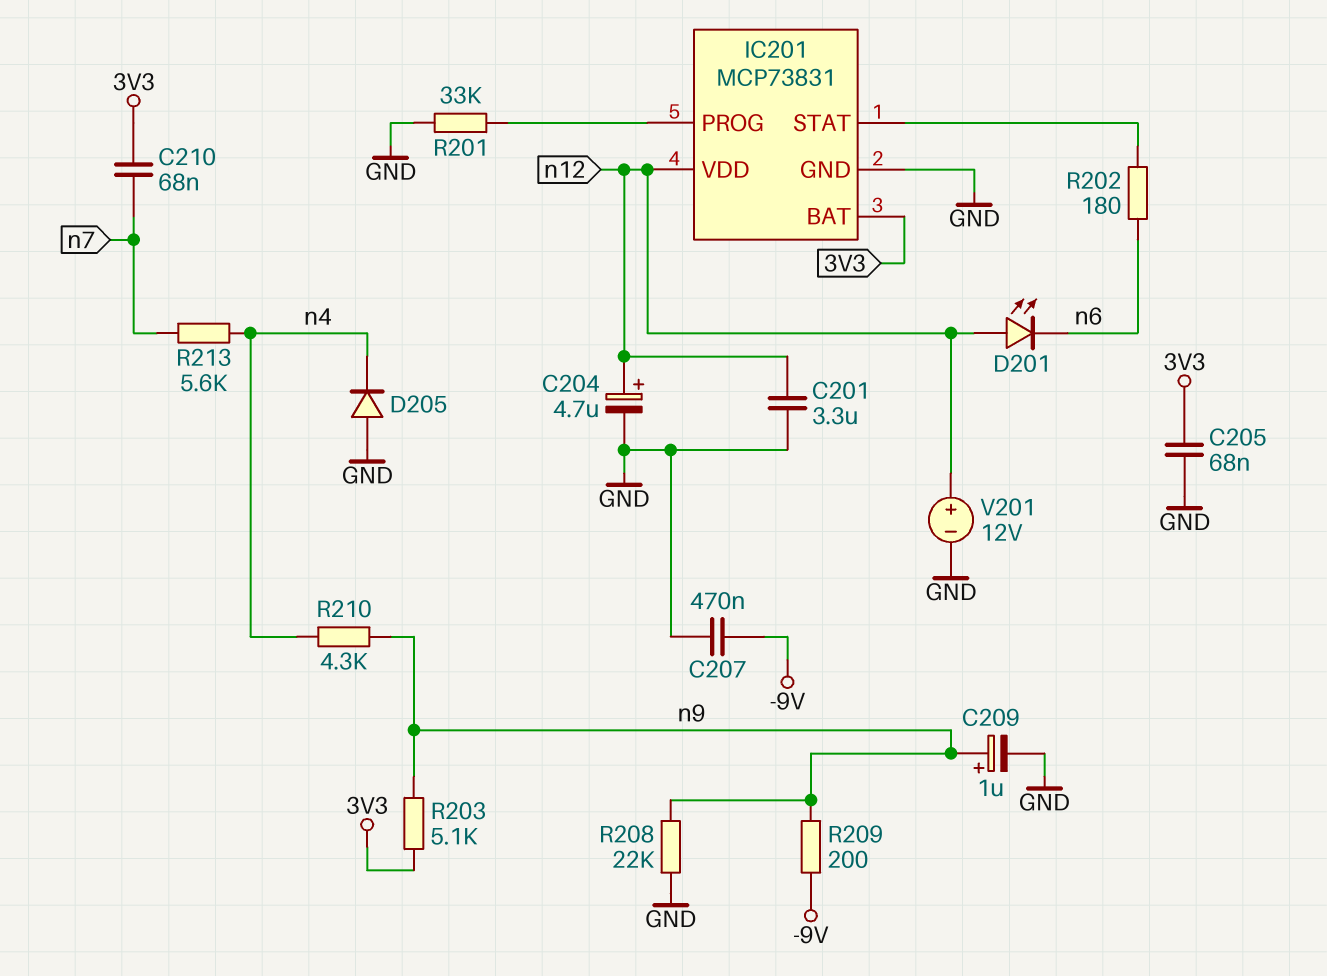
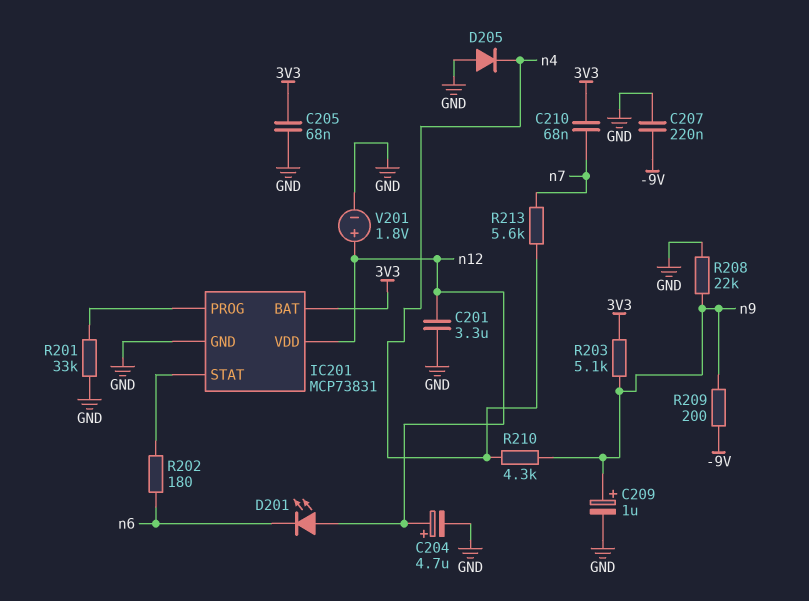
C207: 470nF (-9V, GND) -> 220nF (-9V, GND)
V201: 12V (plus n12, minus GND) -> 1.8V (plus n12, minus GND)

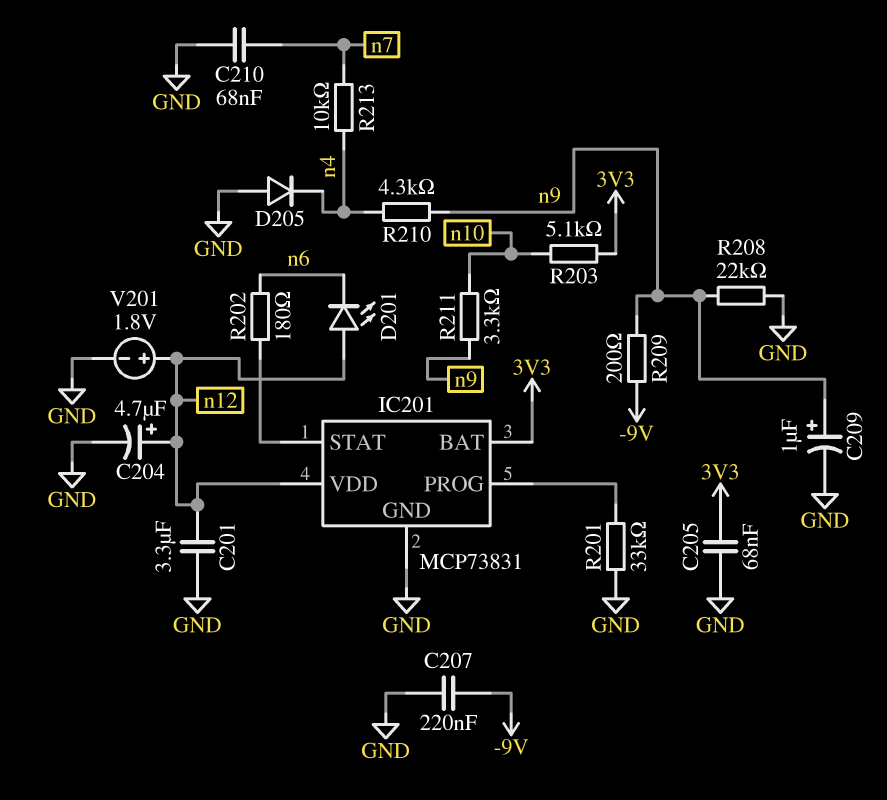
C210: 68nF (3V3, n7) -> 68nF (GND, n7)
R203: 5.1k (3V3, n9) -> 5.1k (3V3, n10)
R211: none -> 3.3k (n9, n10)
R213: 5.6k (n4, n7) -> 10k (n4, n7)

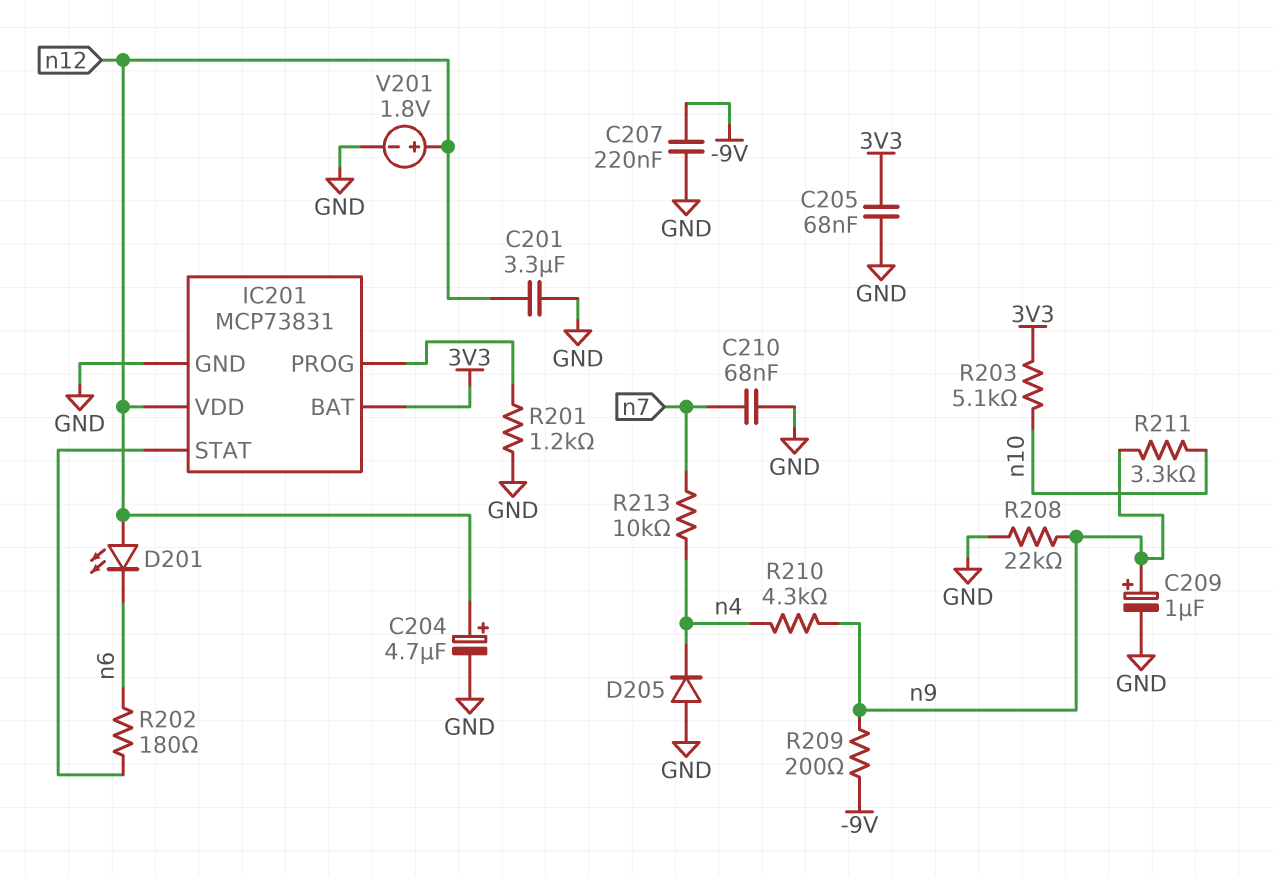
R201: 33k (GND, IC201/PROG) -> 1.2k (GND, IC201/PROG)

